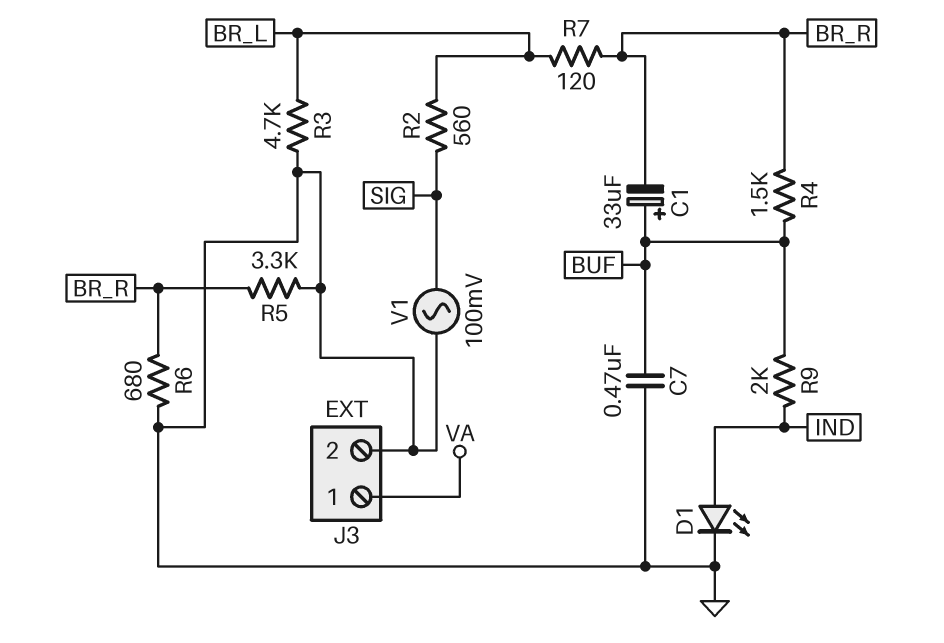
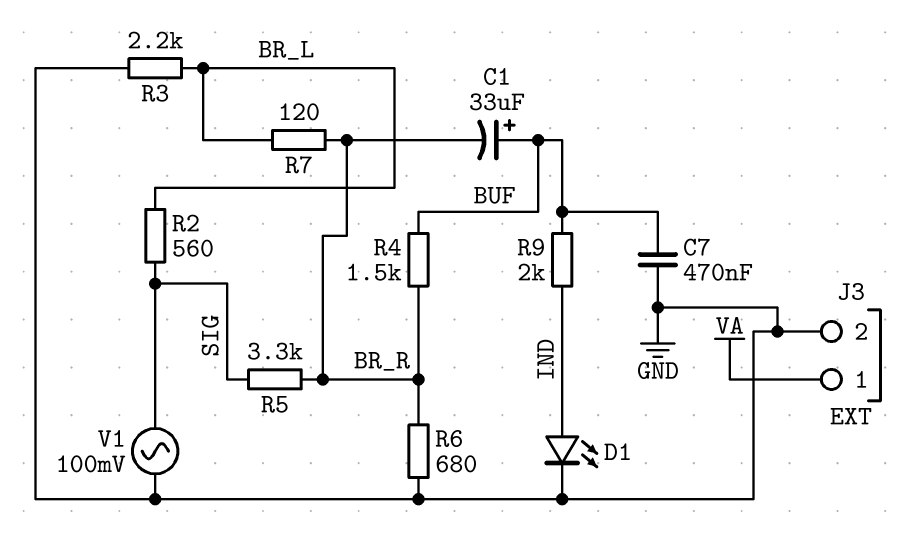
R3: 4.7k (BR_L, GND) -> 2.2k (BR_L, GND)
R5: 3.3k (BR_R, GND) -> 3.3k (BR_R, SIG)

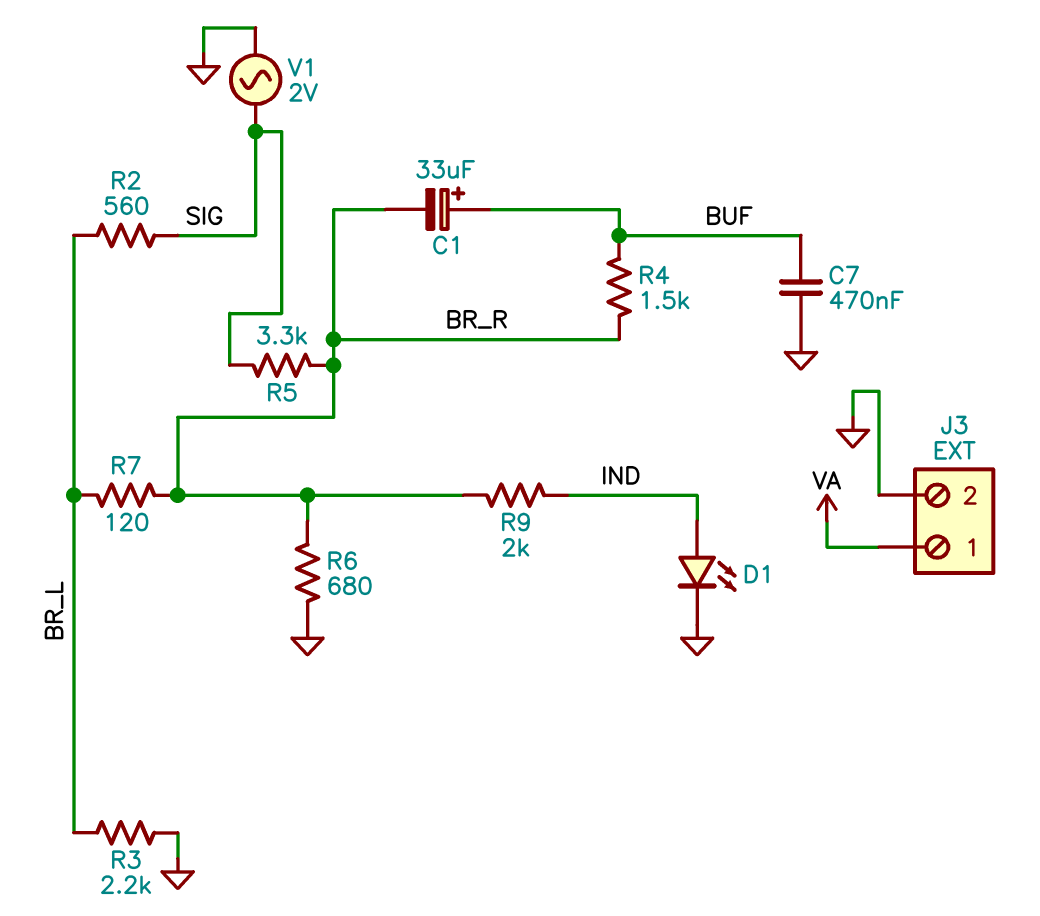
R9: 2k (BUF, IND) -> 2k (BR_R, IND)
V1: AC 100mV (GND, SIG) -> AC 2V (GND, SIG)

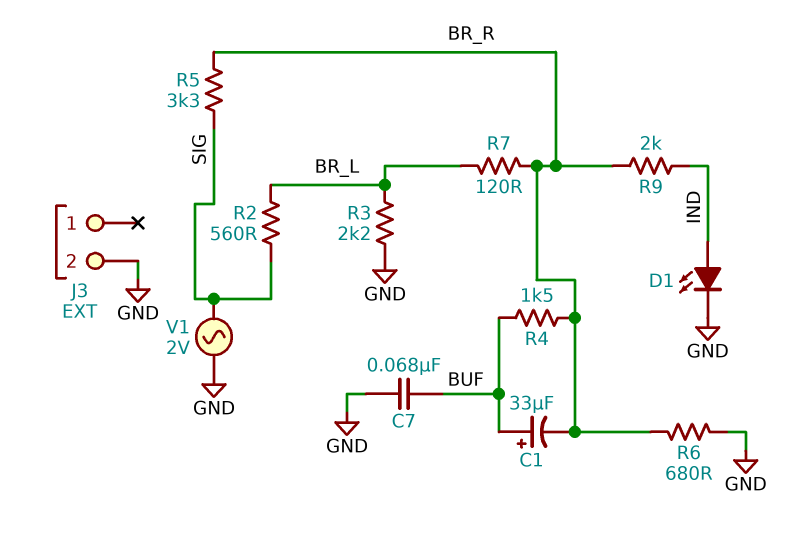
C7: 470nF (BUF, GND) -> 68nF (BUF, GND)
J3 pin 1: VA -> none

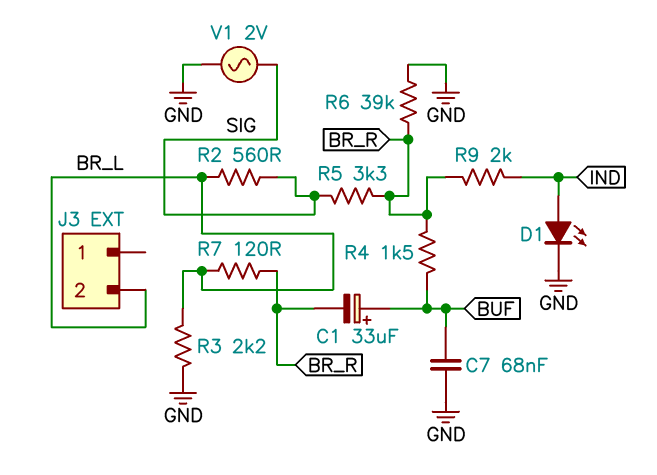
J3 pin 2: GND -> BR_L
R6: 680 (BR_R, GND) -> 39k (BR_R, GND)

